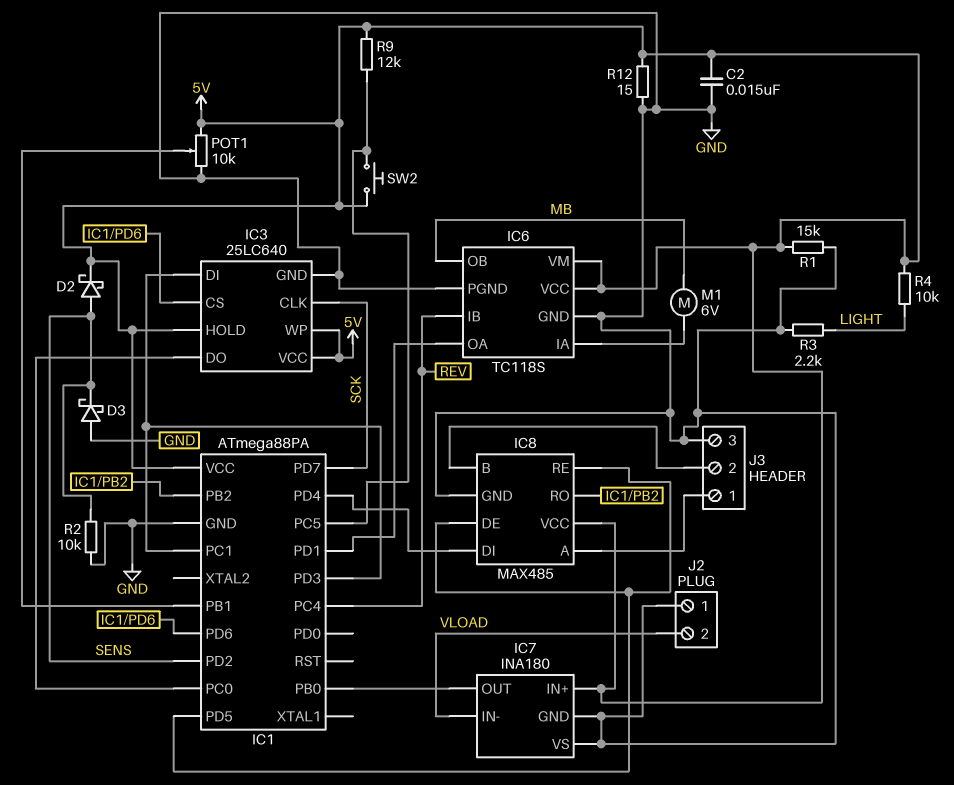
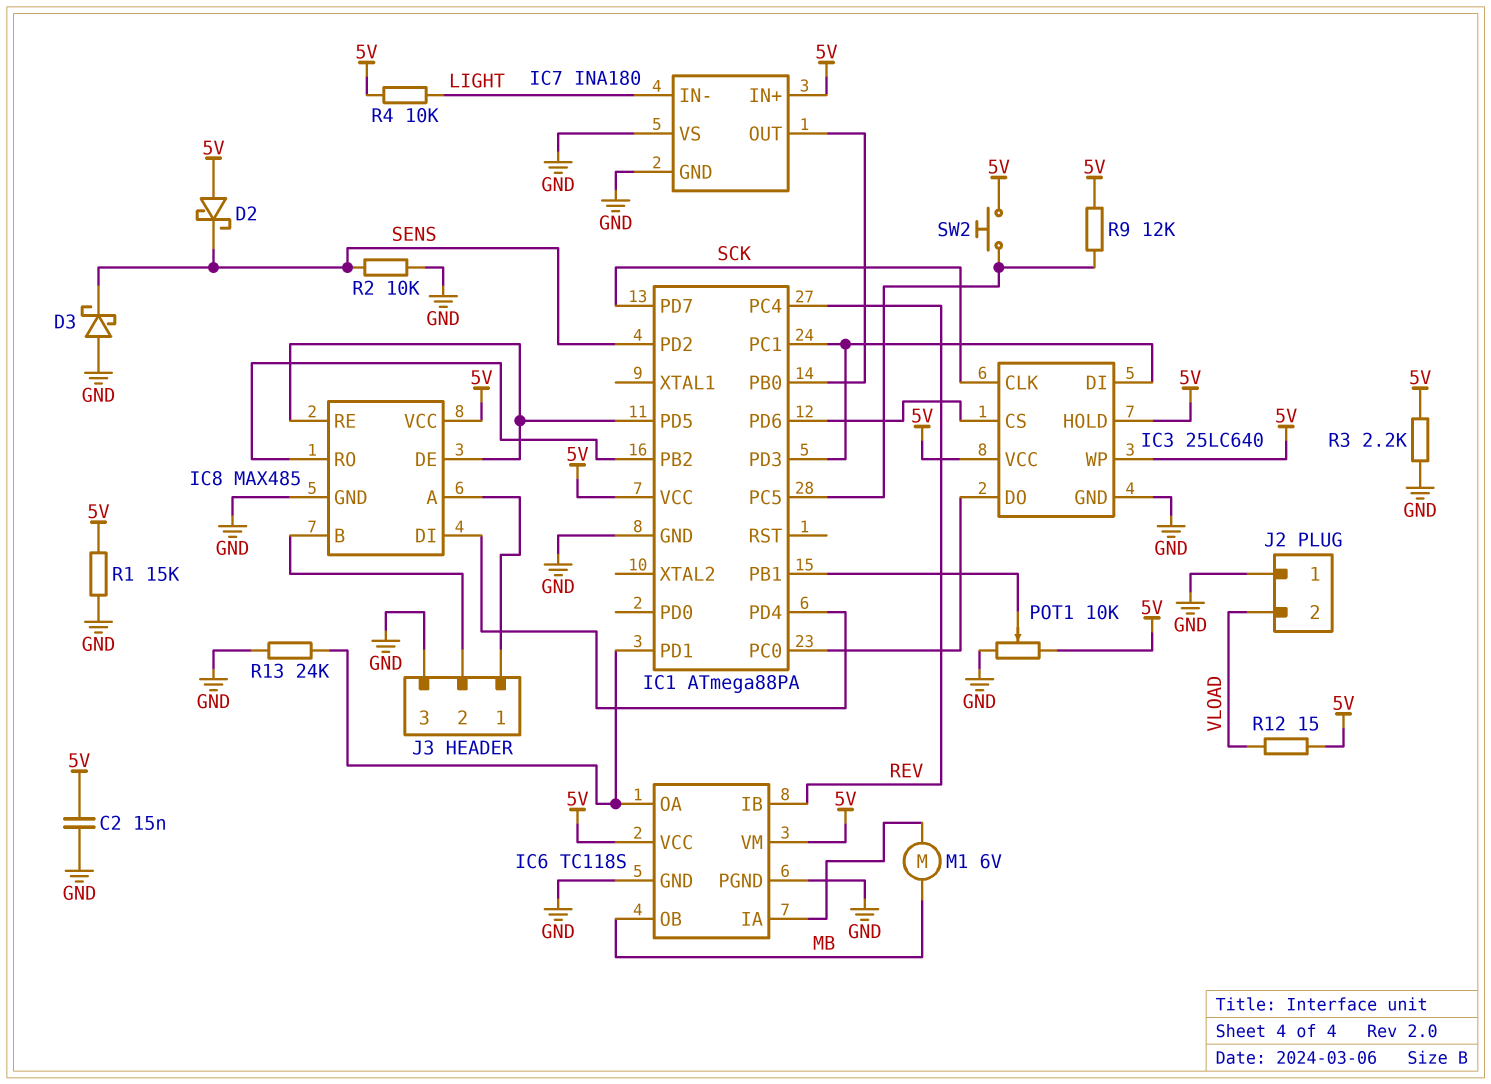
D2: schottky (A SENS, K 5V) -> schottky (A 5V, K SENS)
IC7 pin IN-: VLOAD -> LIGHT
R3: 2.2k (GND, LIGHT) -> 2.2k (5V, GND)
R12: 15 (5V, GND) -> 15 (5V, VLOAD)
R13: none -> 24k (GND, IC1/PD1)

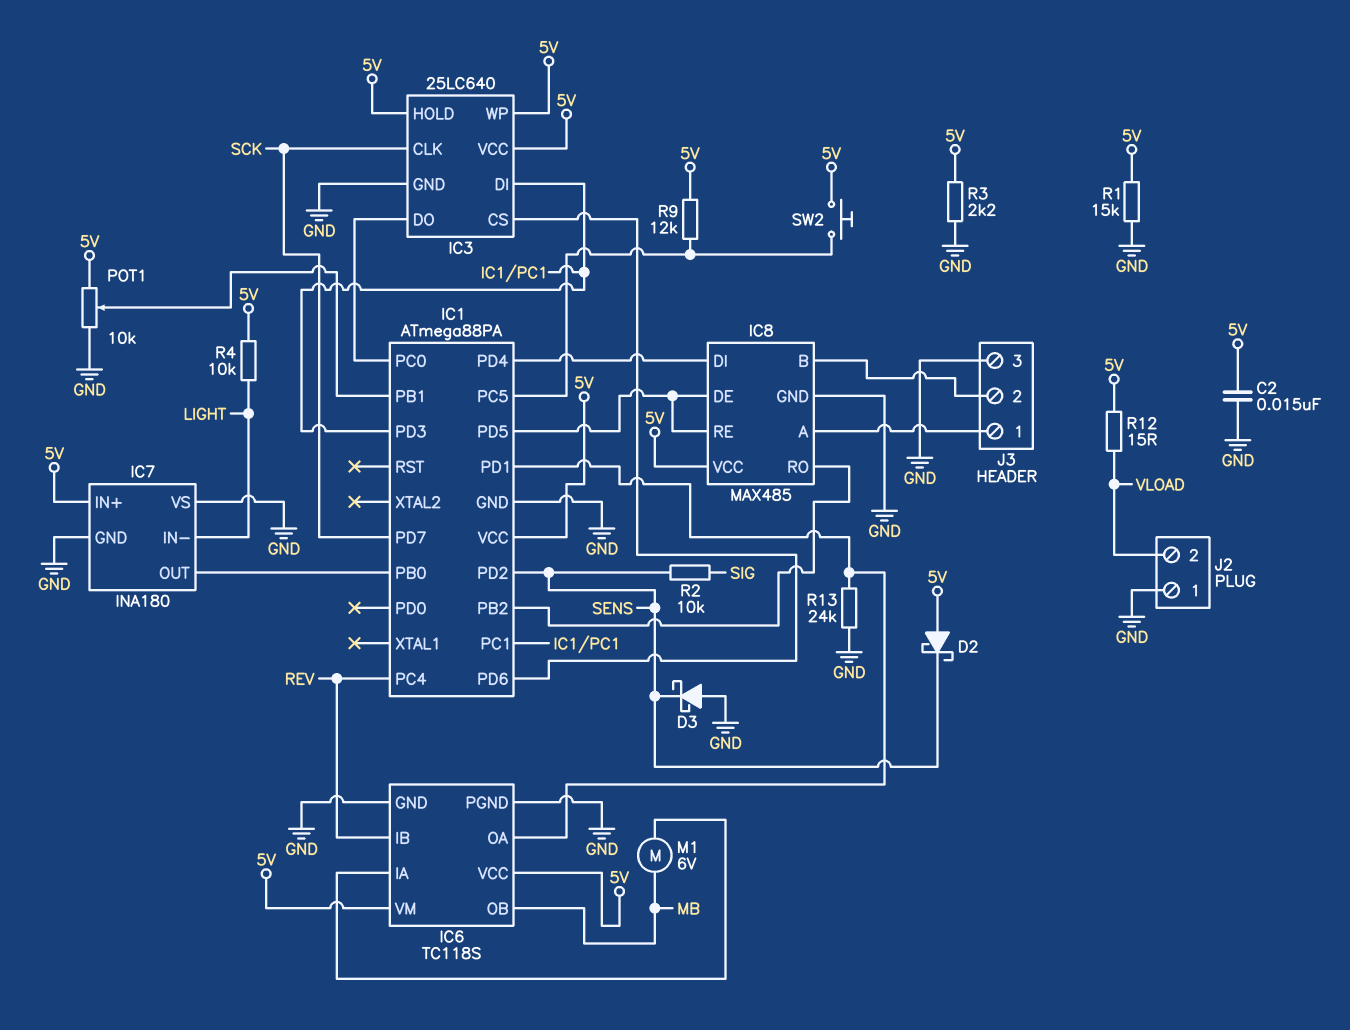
R2: 10k (GND, SENS) -> 10k (SENS, SIG)

